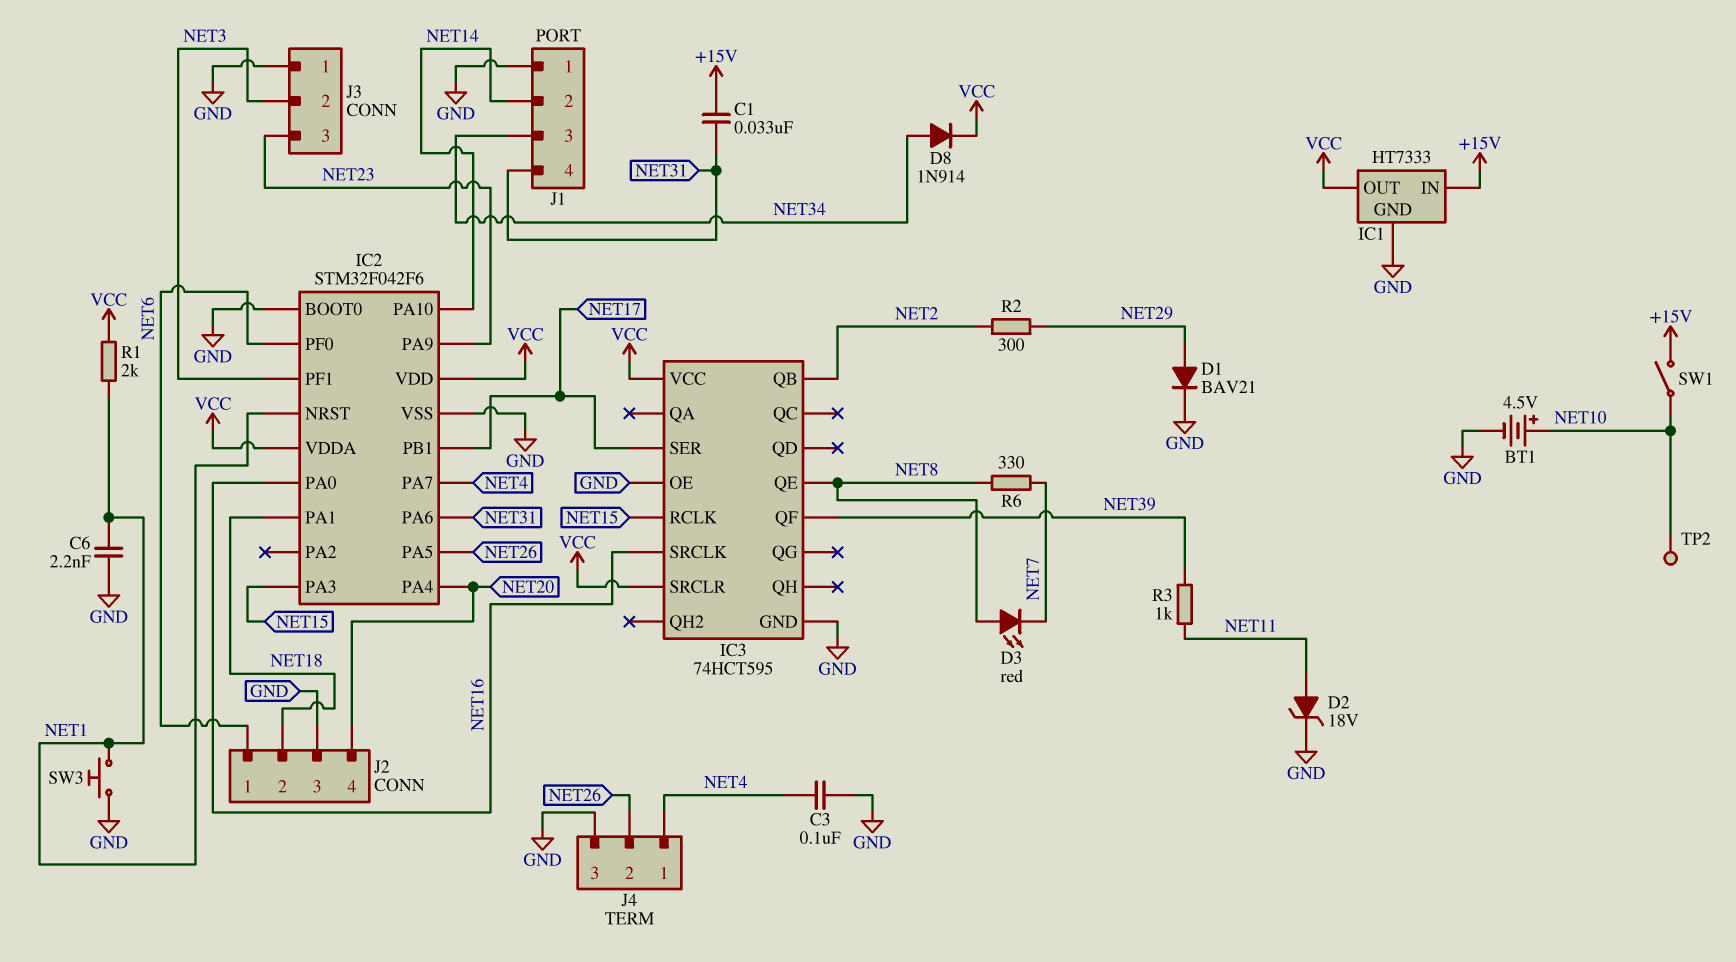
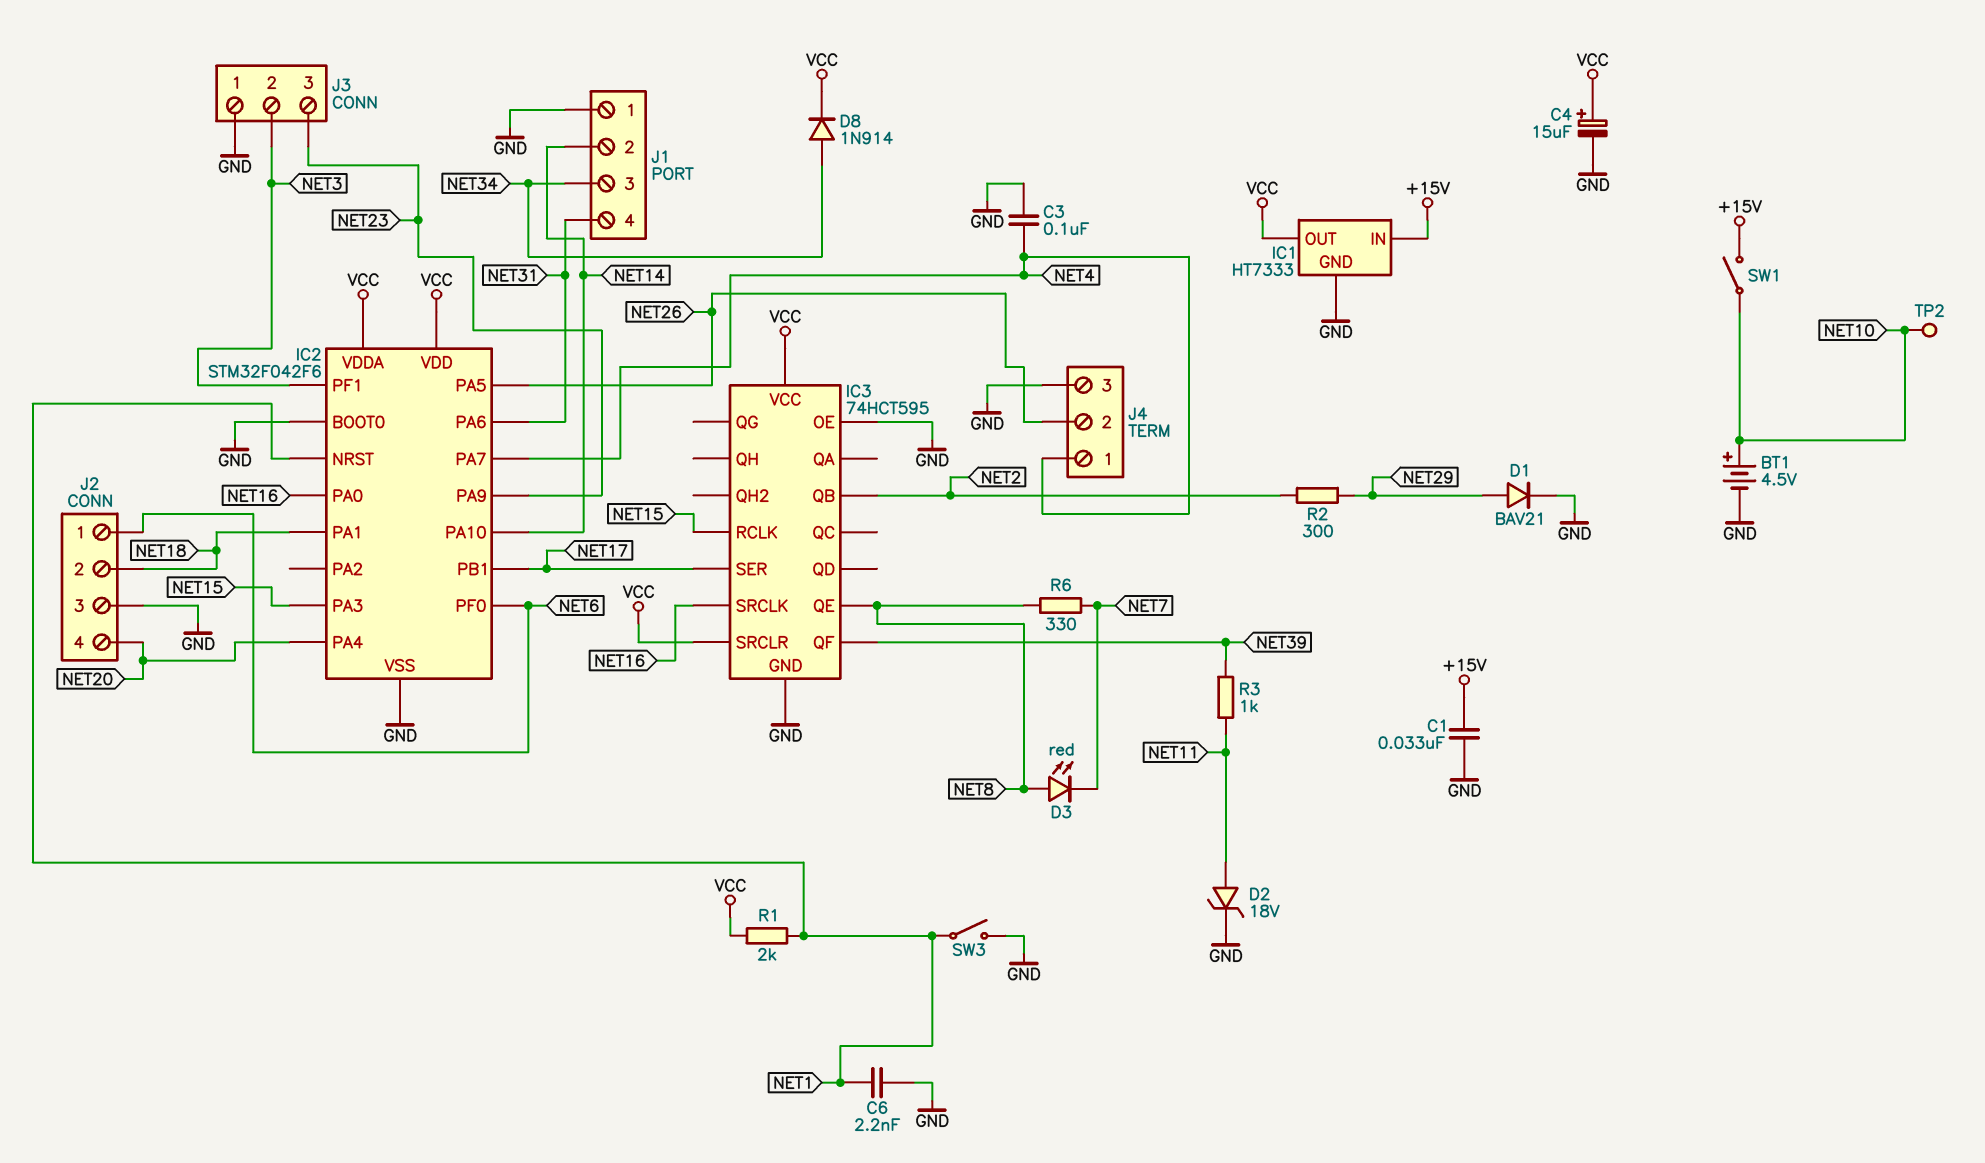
C1: 33nF (+15V, NET31) -> 33nF (+15V, GND)
C4: none -> 15uF (plus VCC, minus GND)
SW3: button (GND, NET1) -> switch (GND, NET1)

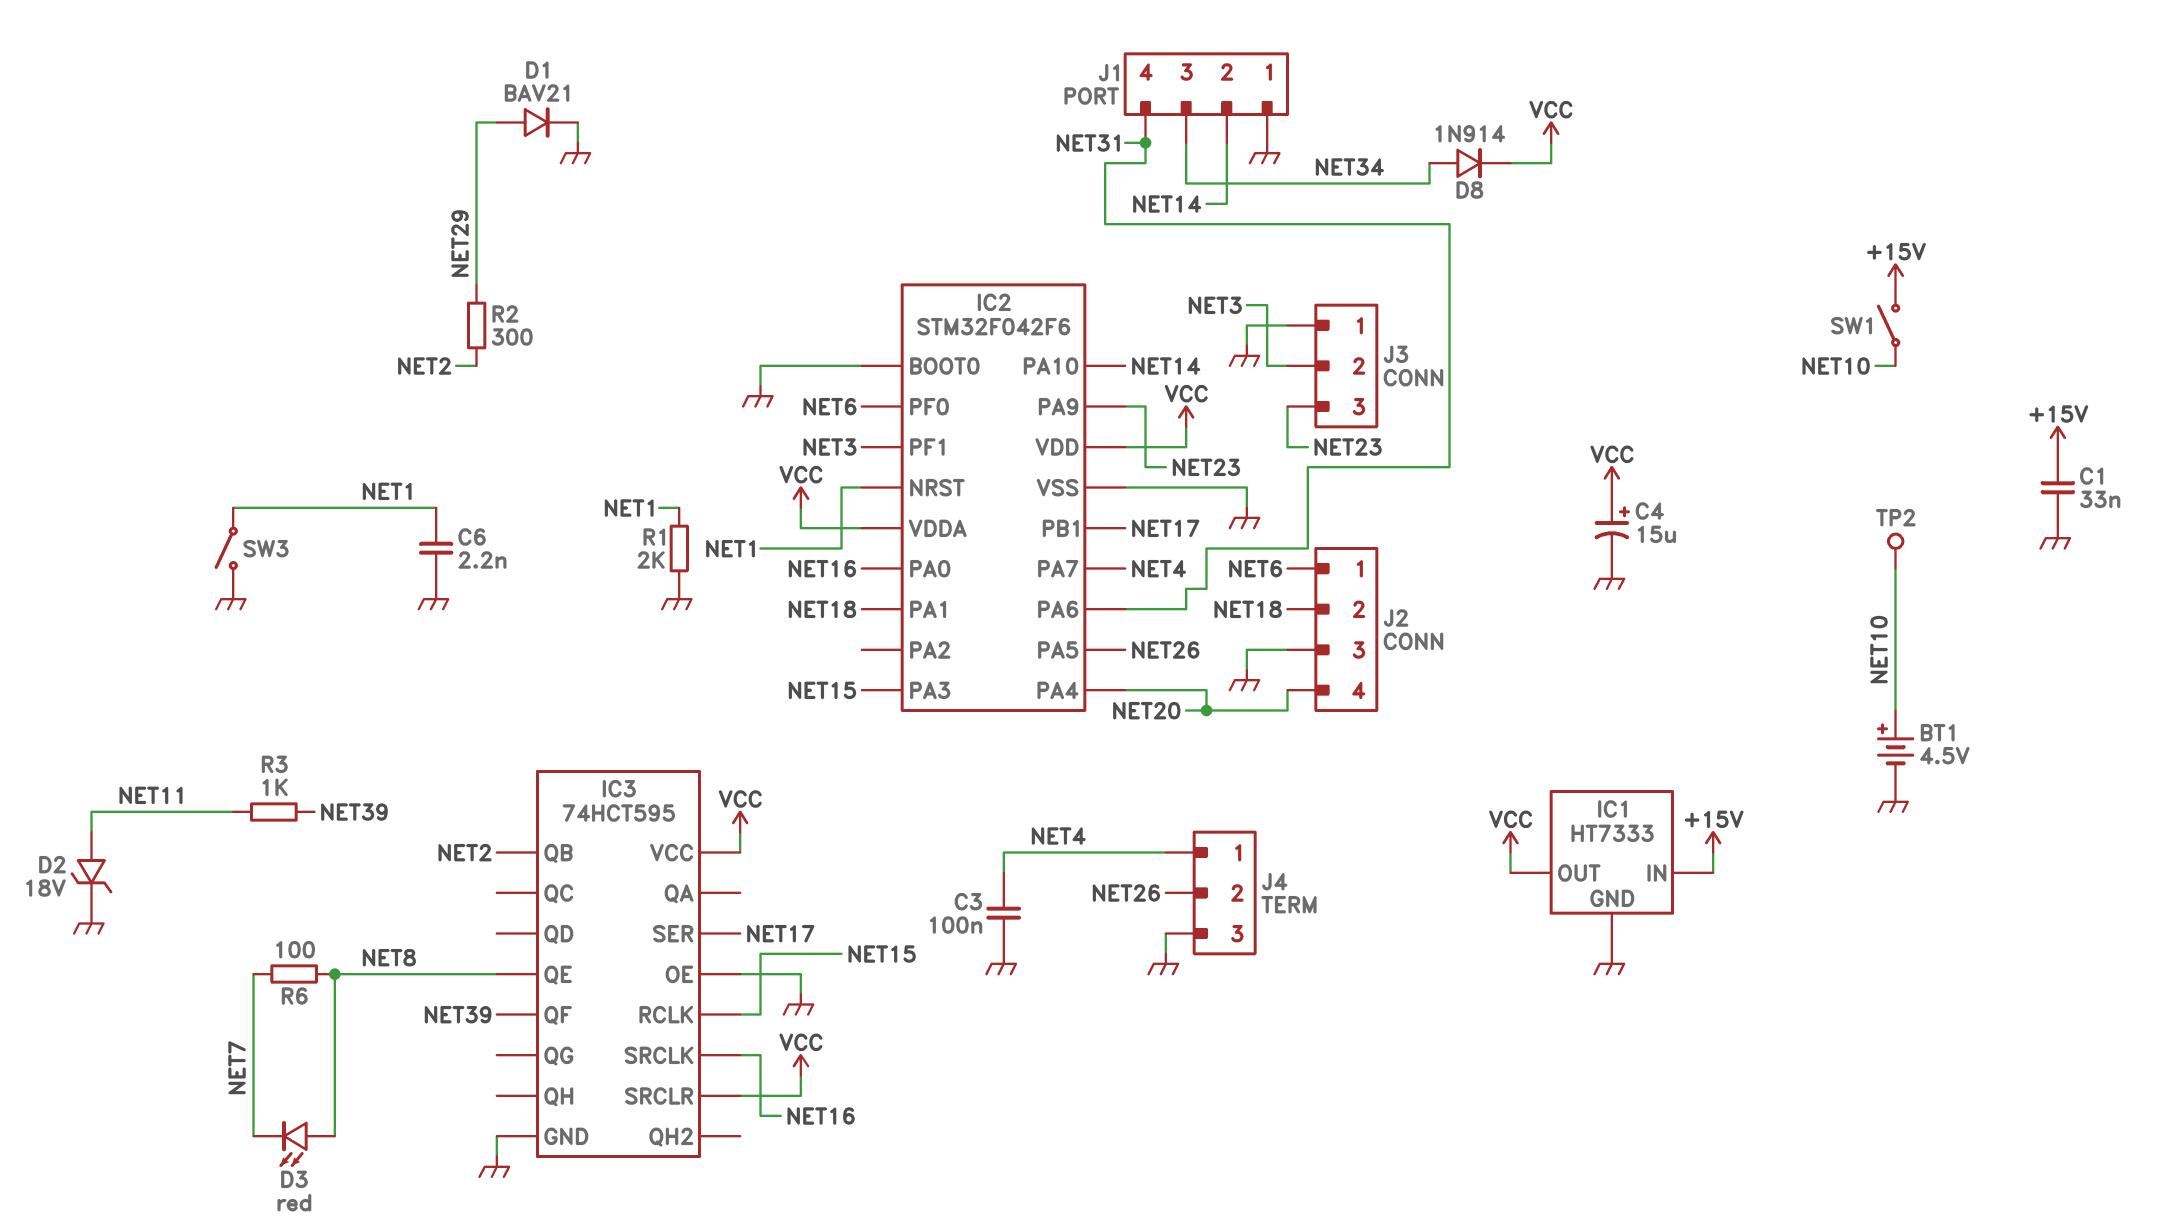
R1: 2k (NET1, VCC) -> 2k (GND, NET1)
R6: 330 (NET7, NET8) -> 100 (NET7, NET8)

